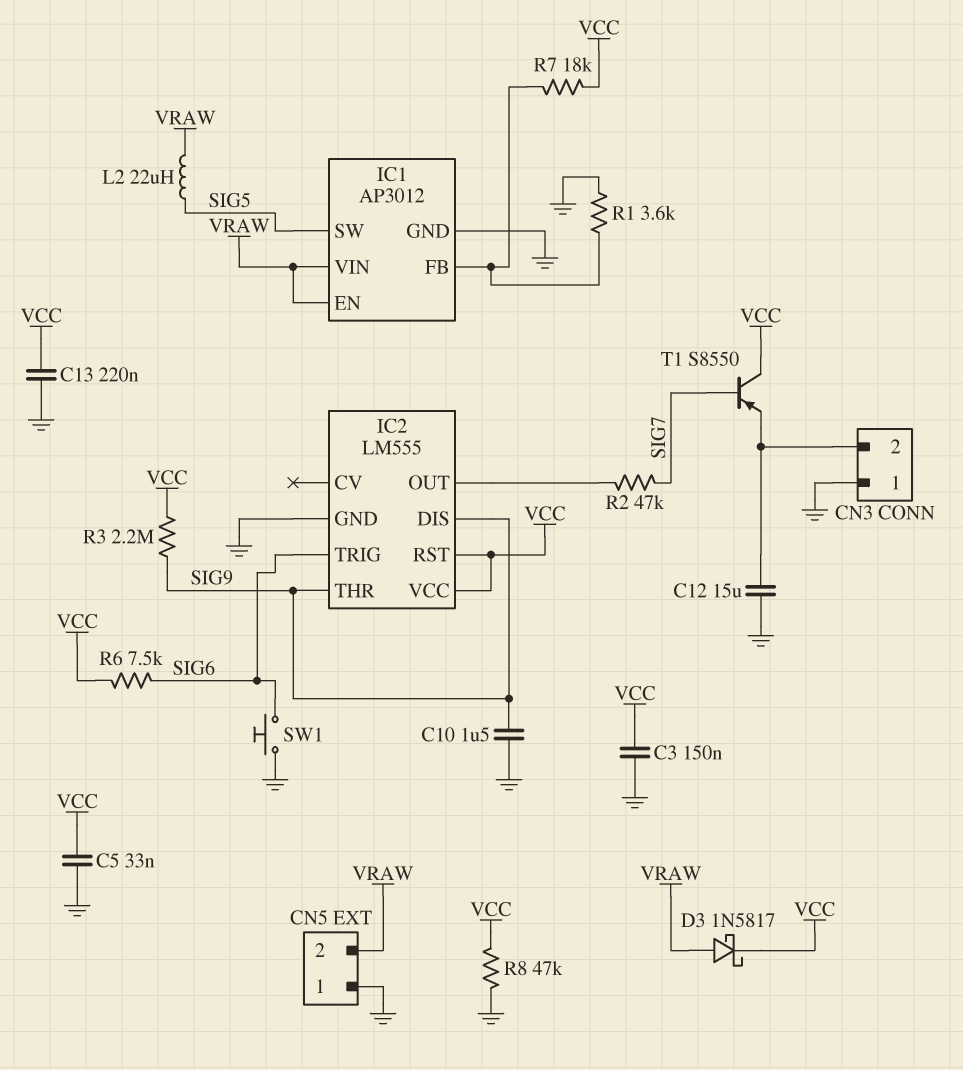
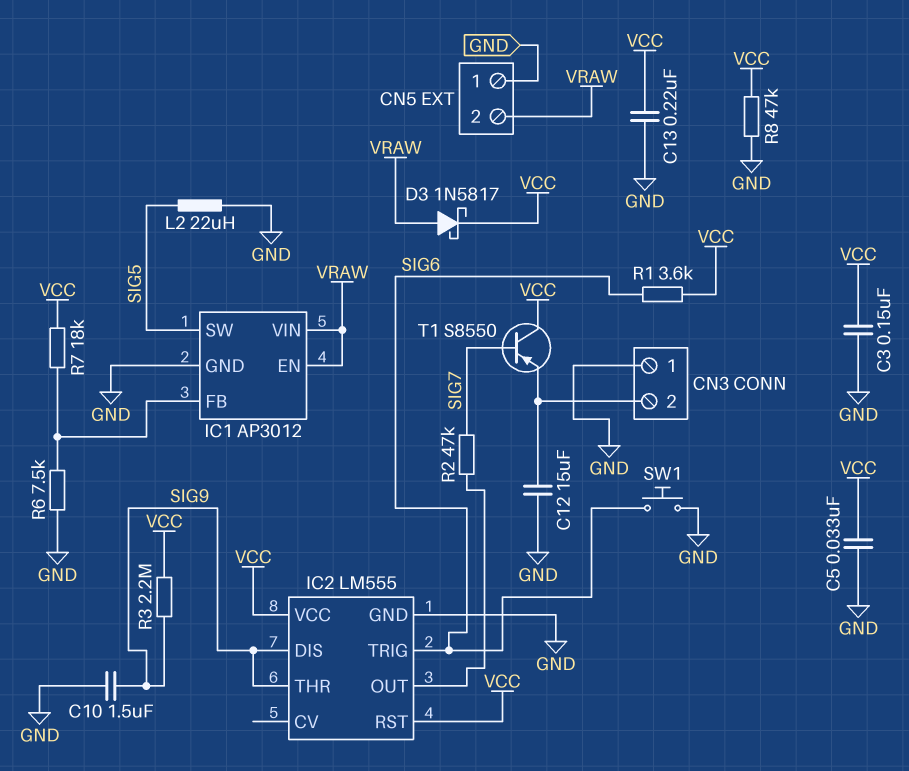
L2: 22uH (SIG5, VRAW) -> 22uH (GND, SIG5)
R1: 3.6k (GND, IC1/FB) -> 3.6k (SIG6, VCC)
R6: 7.5k (SIG6, VCC) -> 7.5k (GND, IC1/FB)

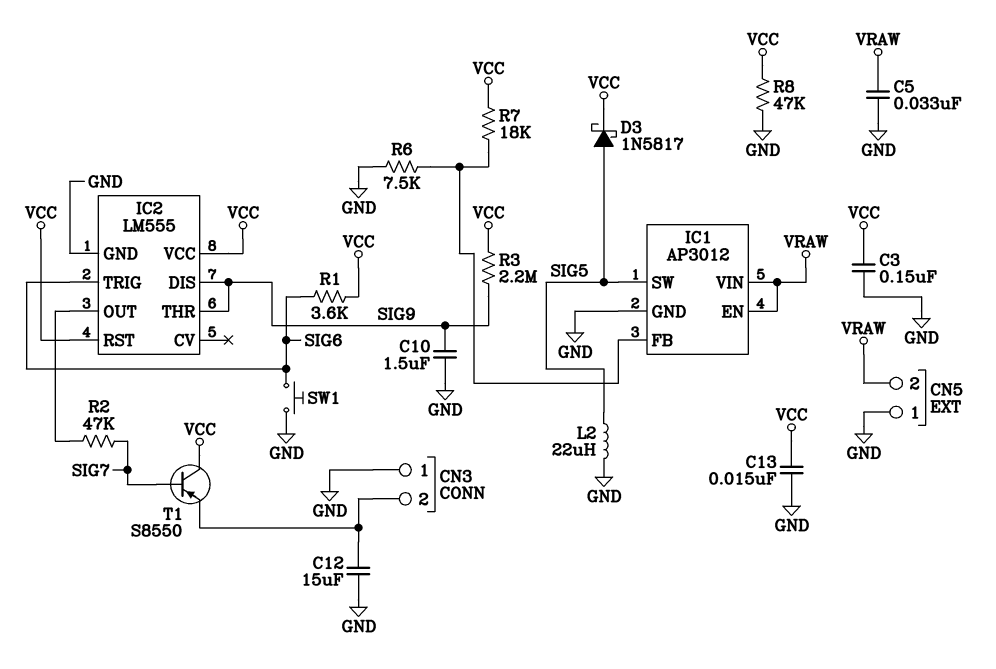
C5: 33nF (GND, VCC) -> 33nF (GND, VRAW)
C13: 220nF (GND, VCC) -> 15nF (GND, VCC)
D3: schottky 1N5817 (A VRAW, K VCC) -> schottky 1N5817 (A SIG5, K VCC)

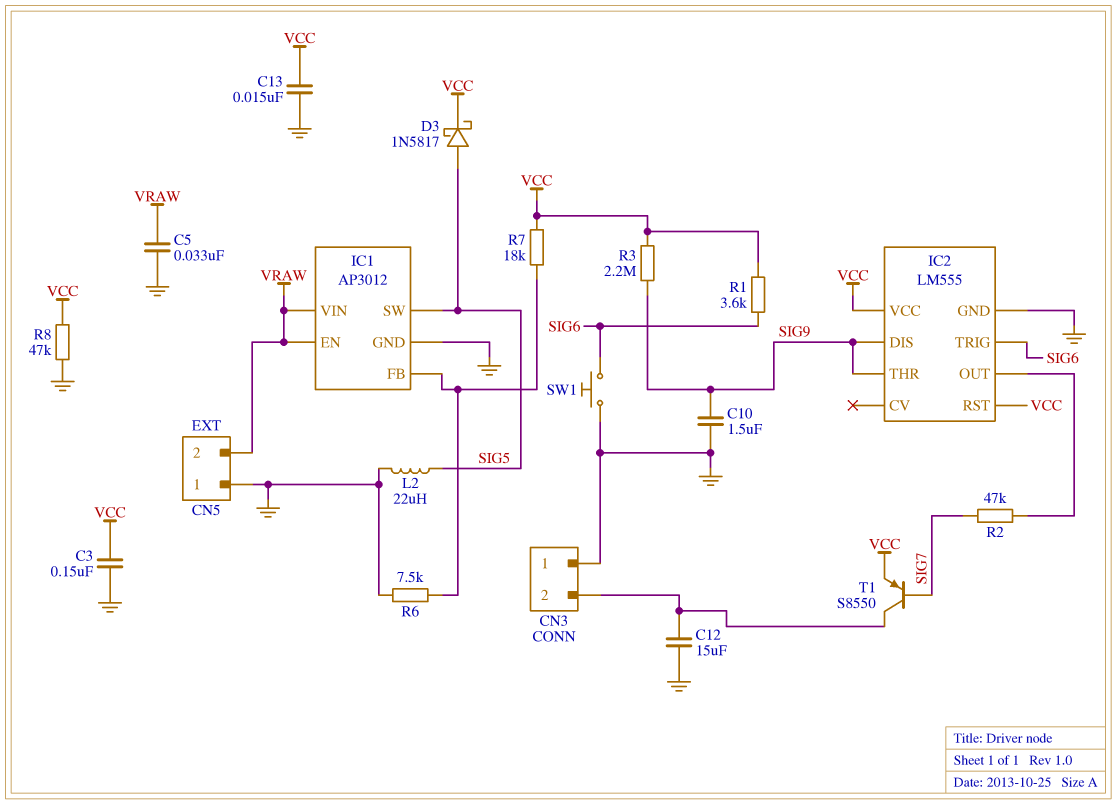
T1: PNP S8550 (B SIG7, C VCC, E CN3/2) -> PNP S8550 (B SIG7, C CN3/2, E VCC)

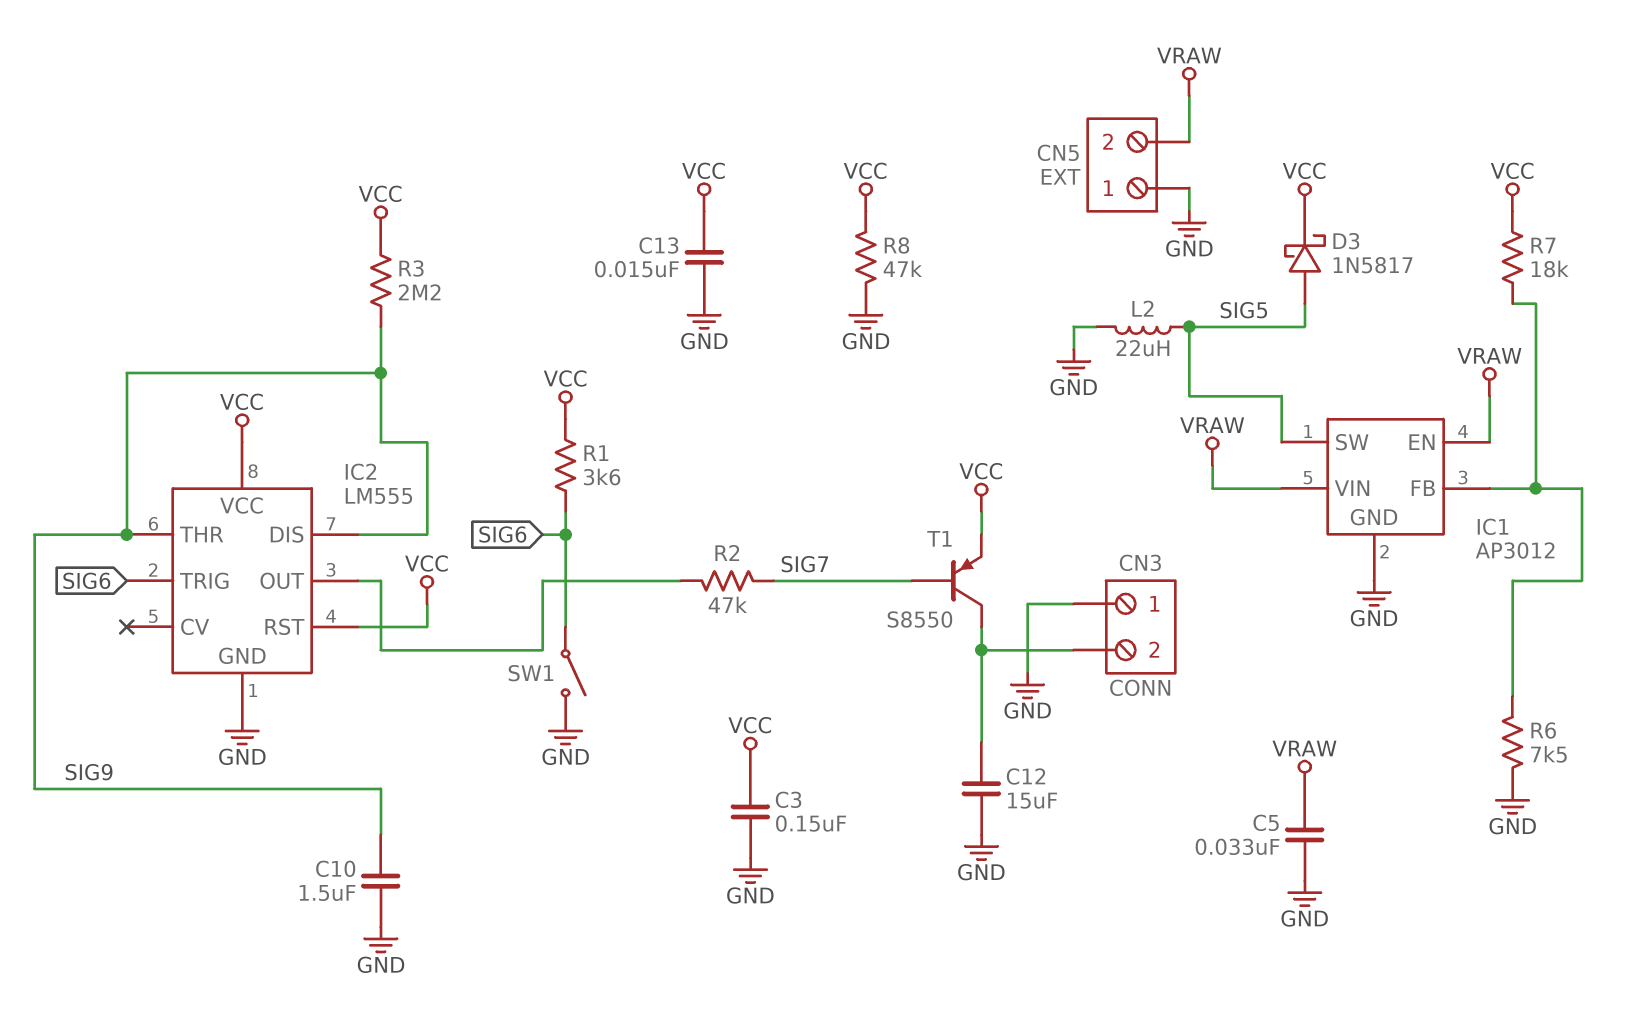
SW1: button (GND, SIG6) -> switch (GND, SIG6)

